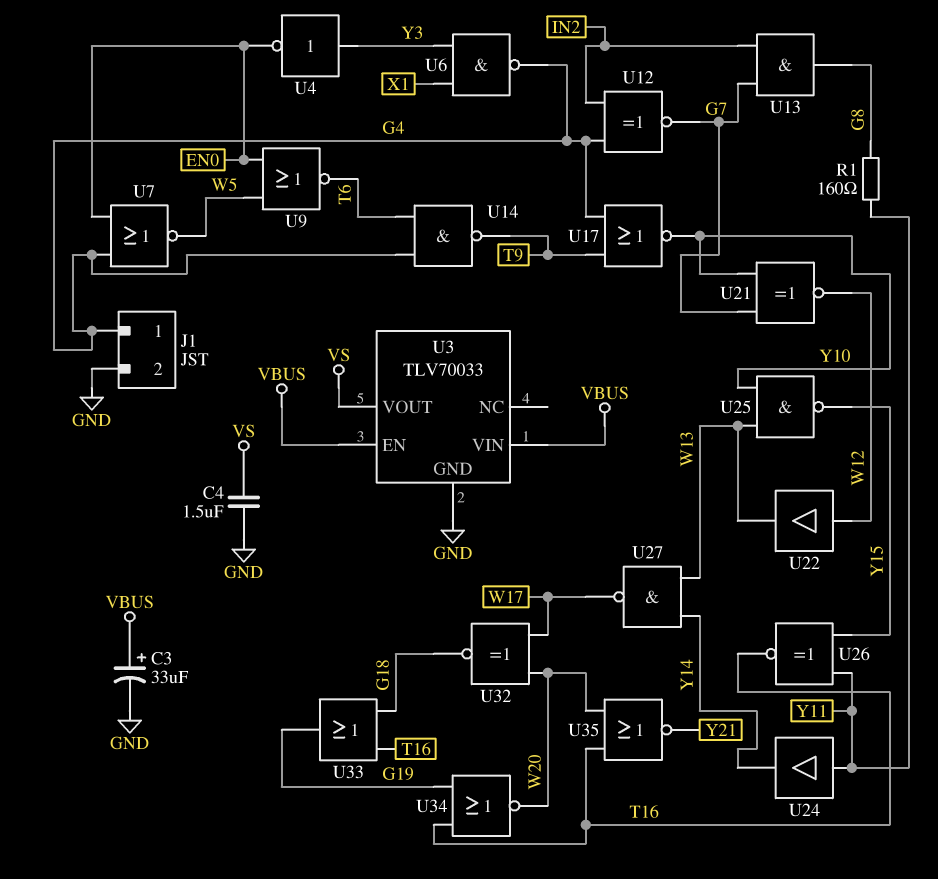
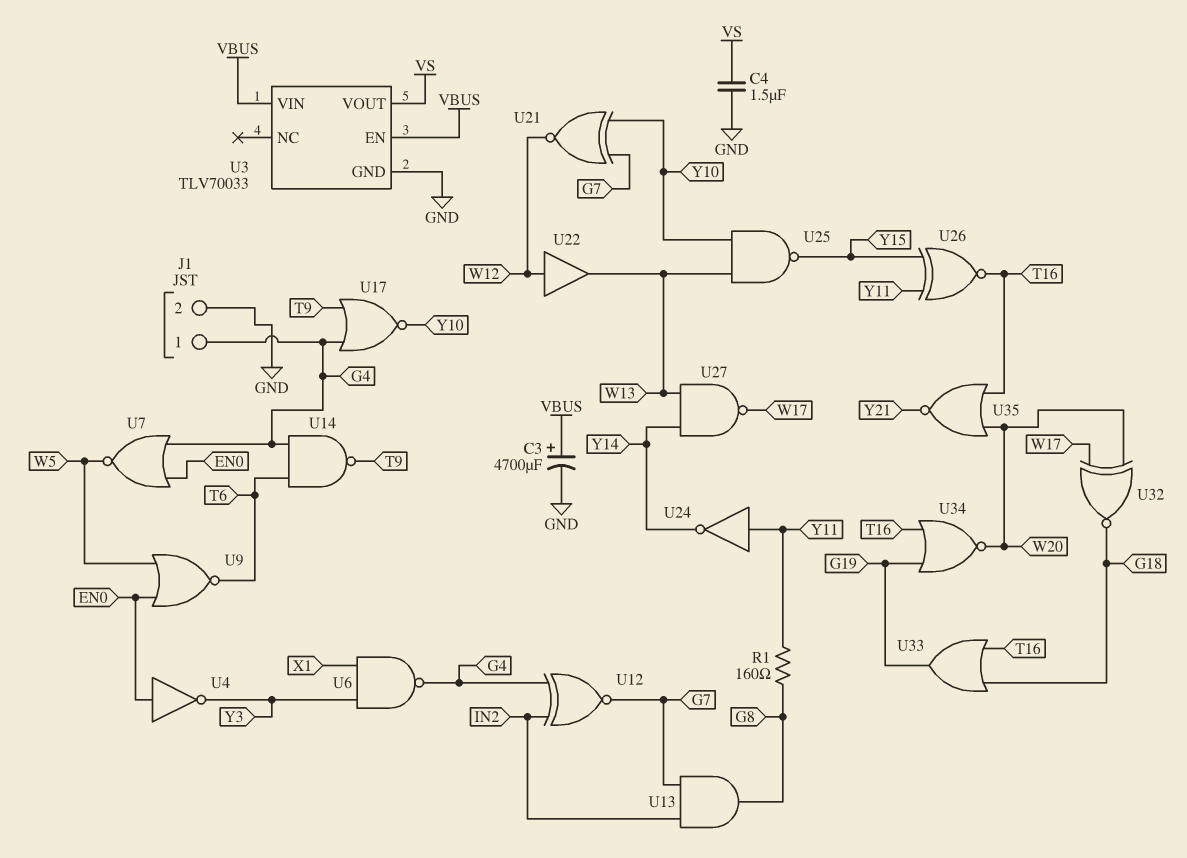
C3: 33uF (plus VBUS, minus GND) -> 4700uF (plus VBUS, minus GND)
U4: NOT (in Y3, out EN0) -> NOT (in EN0, out Y3)
U24: buffer (in Y11, out Y14) -> NOT (in Y11, out Y14)

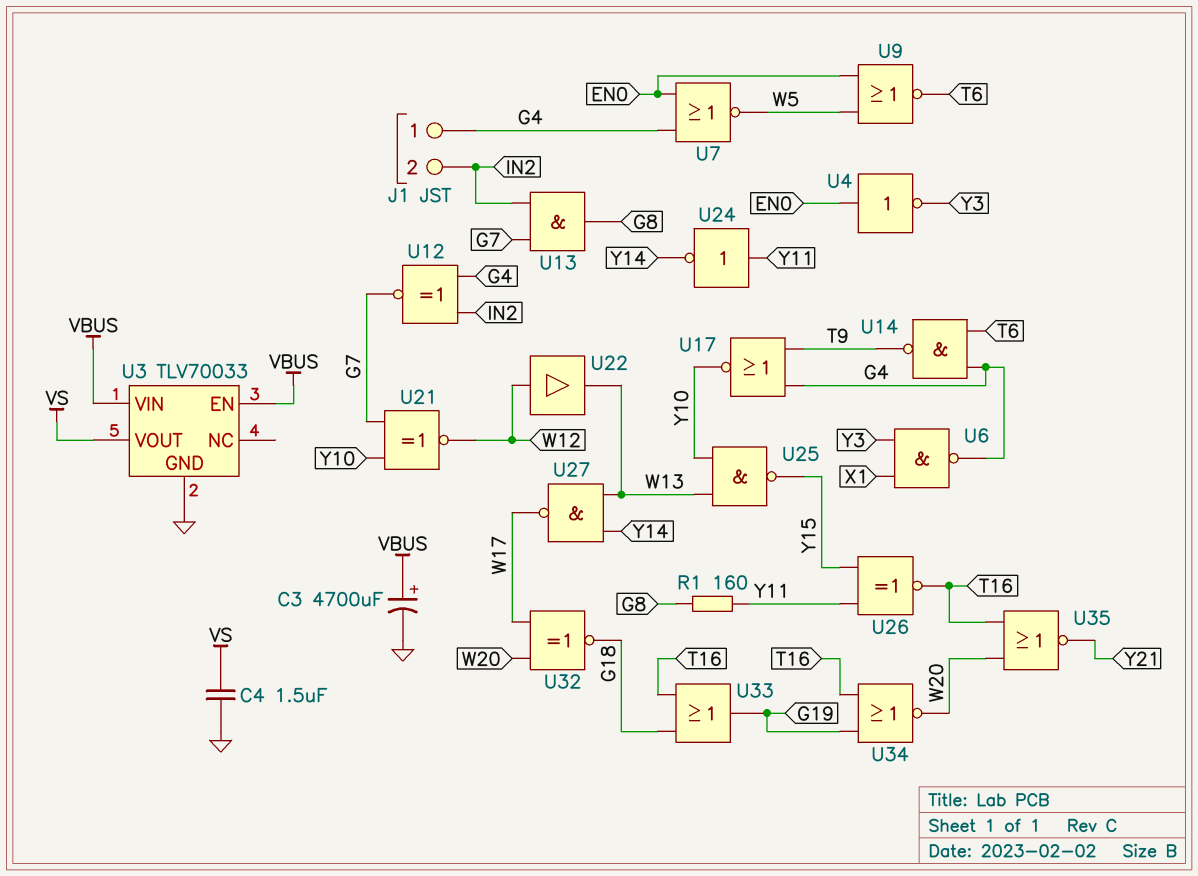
J1 pin 2: GND -> IN2

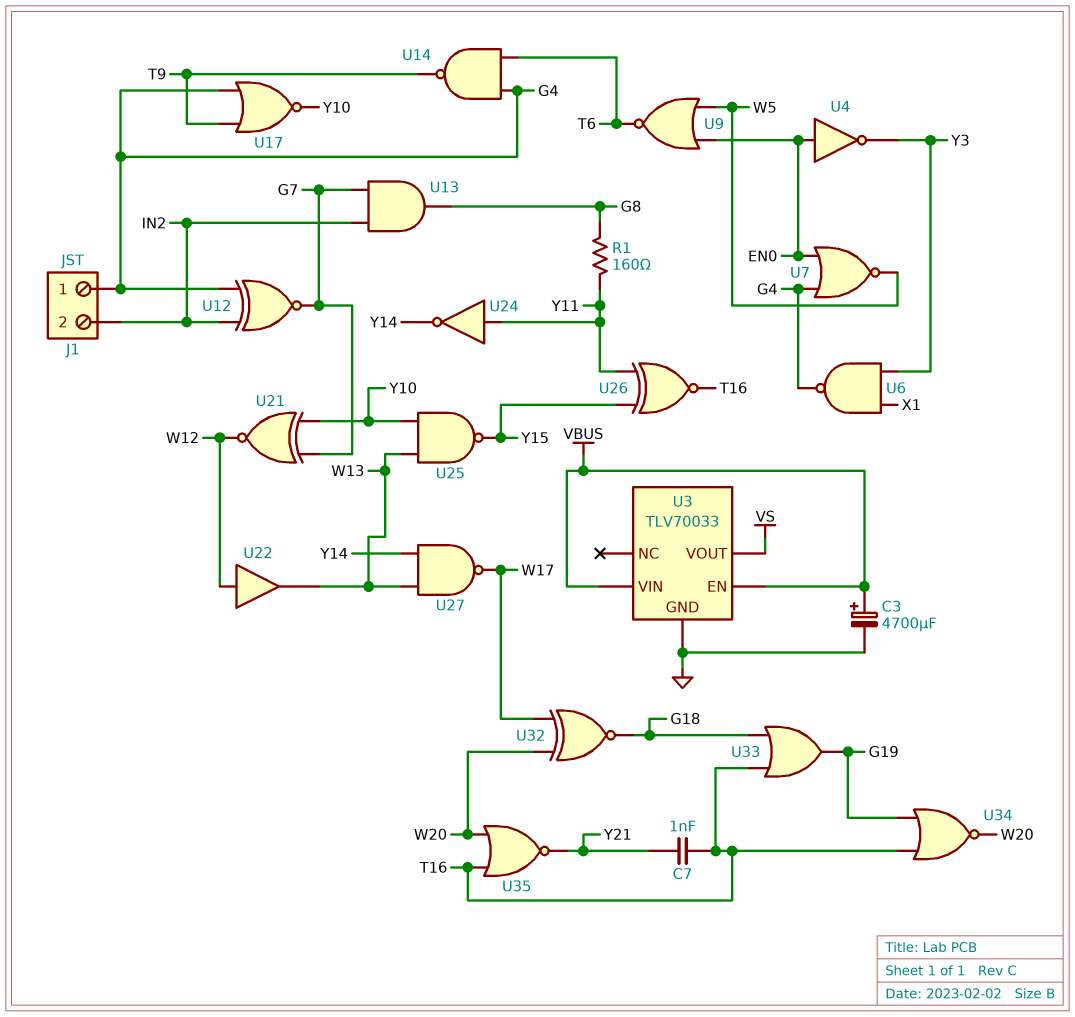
C4: 1.5uF (GND, VS) -> none
C7: none -> 1nF (T16, Y21)

